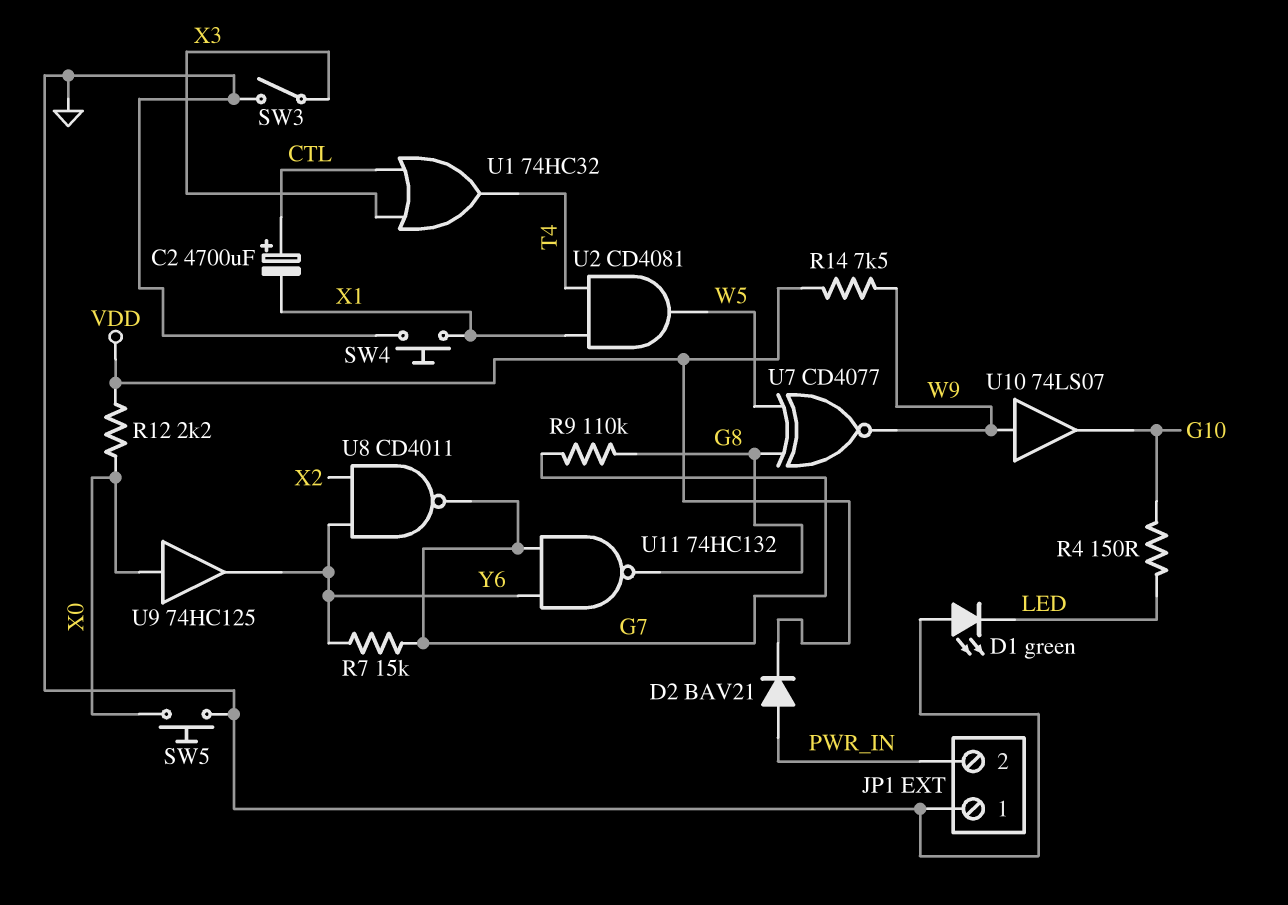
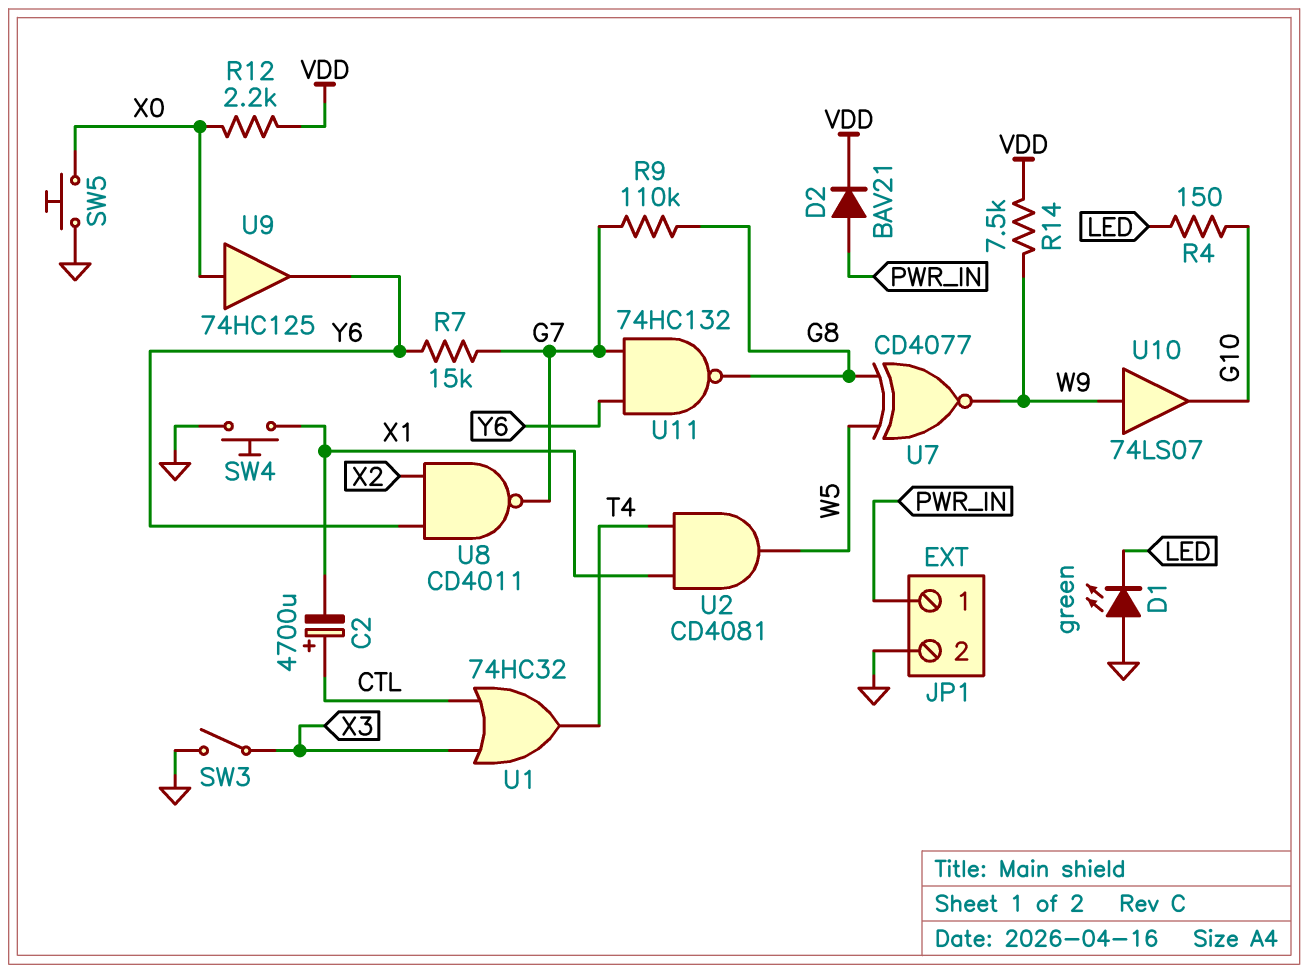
JP1 pin 1: GND -> PWR_IN
JP1 pin 2: PWR_IN -> GND

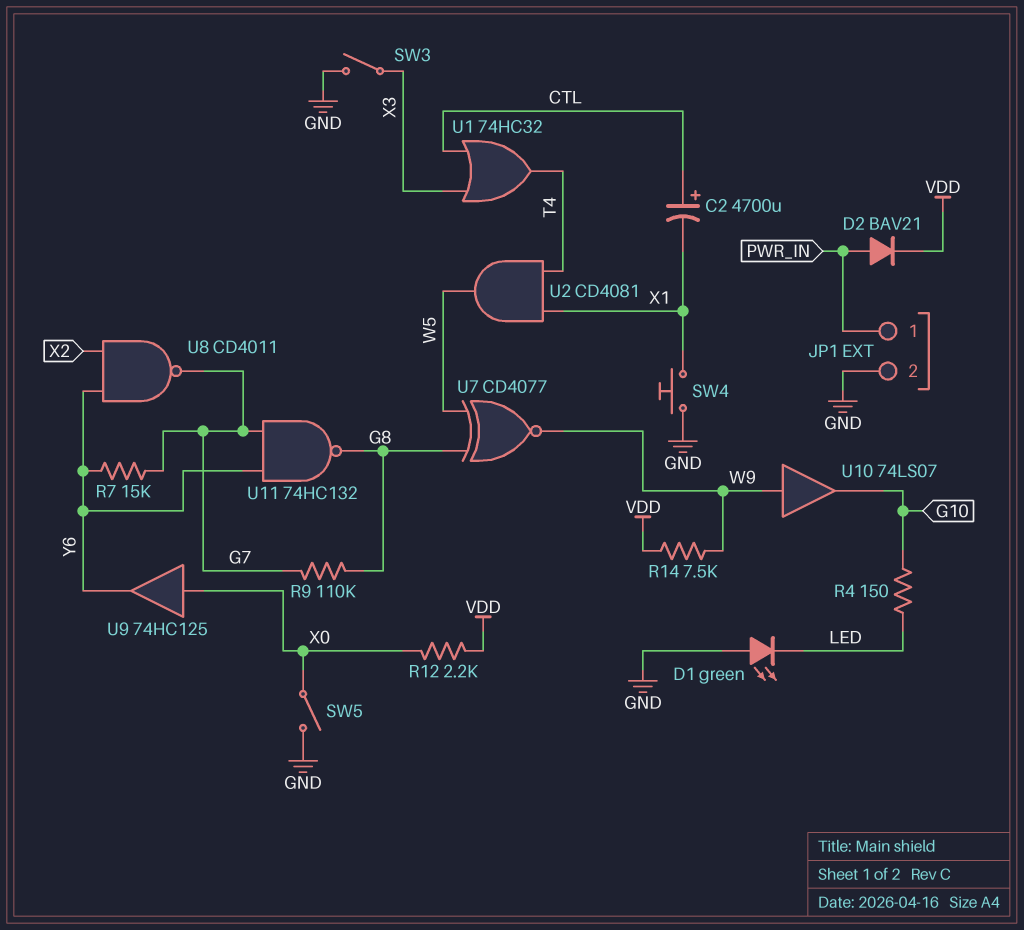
SW5: button (GND, X0) -> switch (GND, X0)

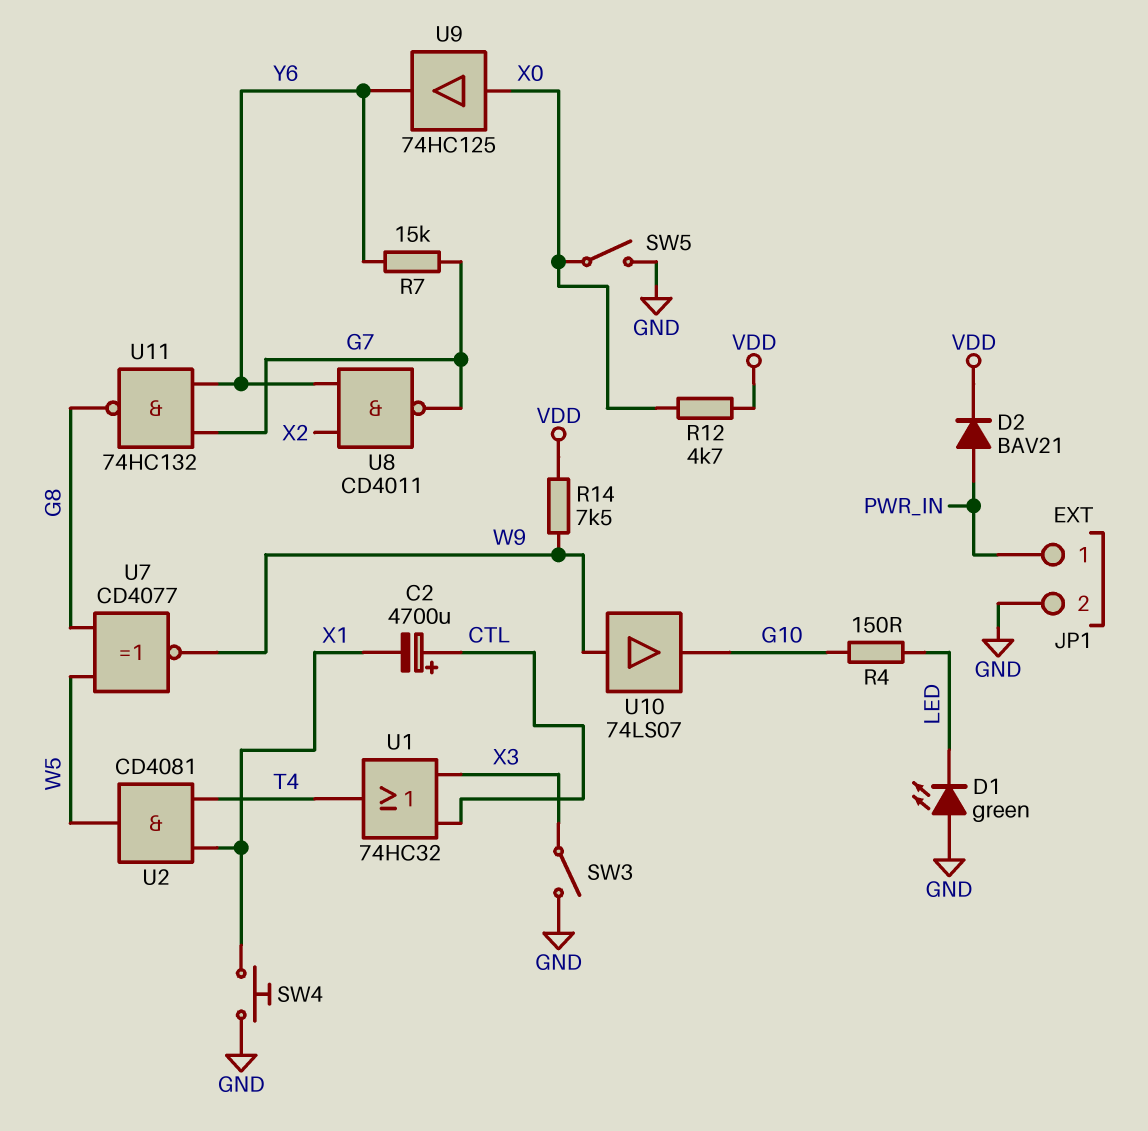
R9: 110k (G7, G8) -> none
R12: 2.2k (VDD, X0) -> 4.7k (VDD, X0)

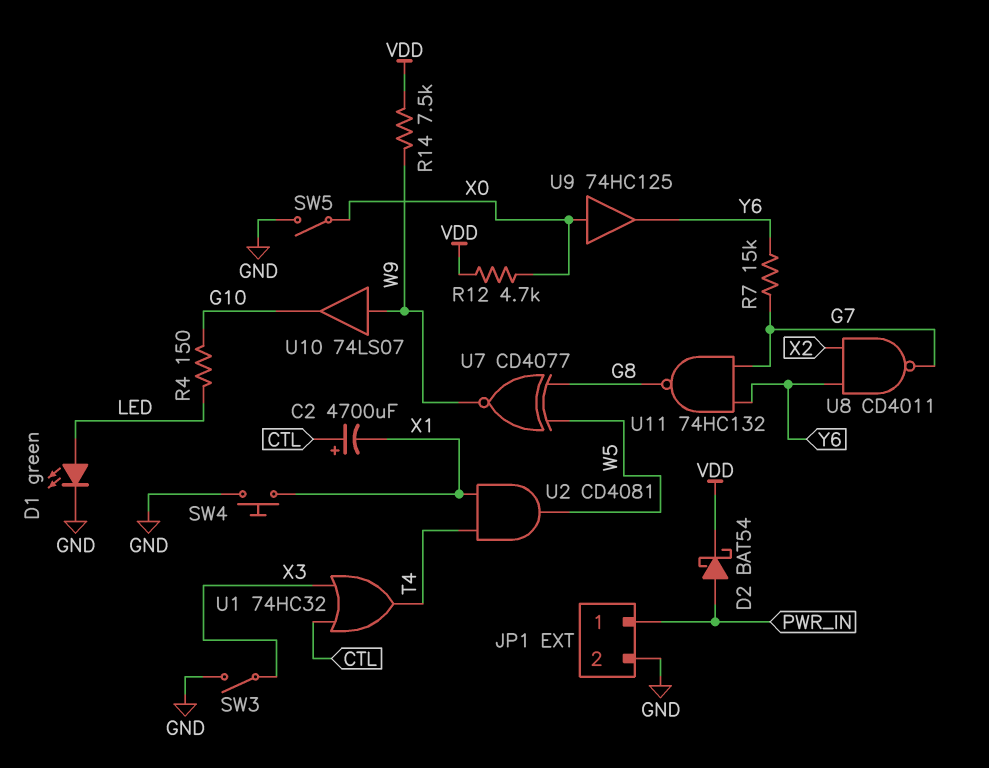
D1: LED green (A GND, K LED) -> LED green (A LED, K GND)
D2: diode BAV21 (A PWR_IN, K VDD) -> schottky BAT54 (A PWR_IN, K VDD)

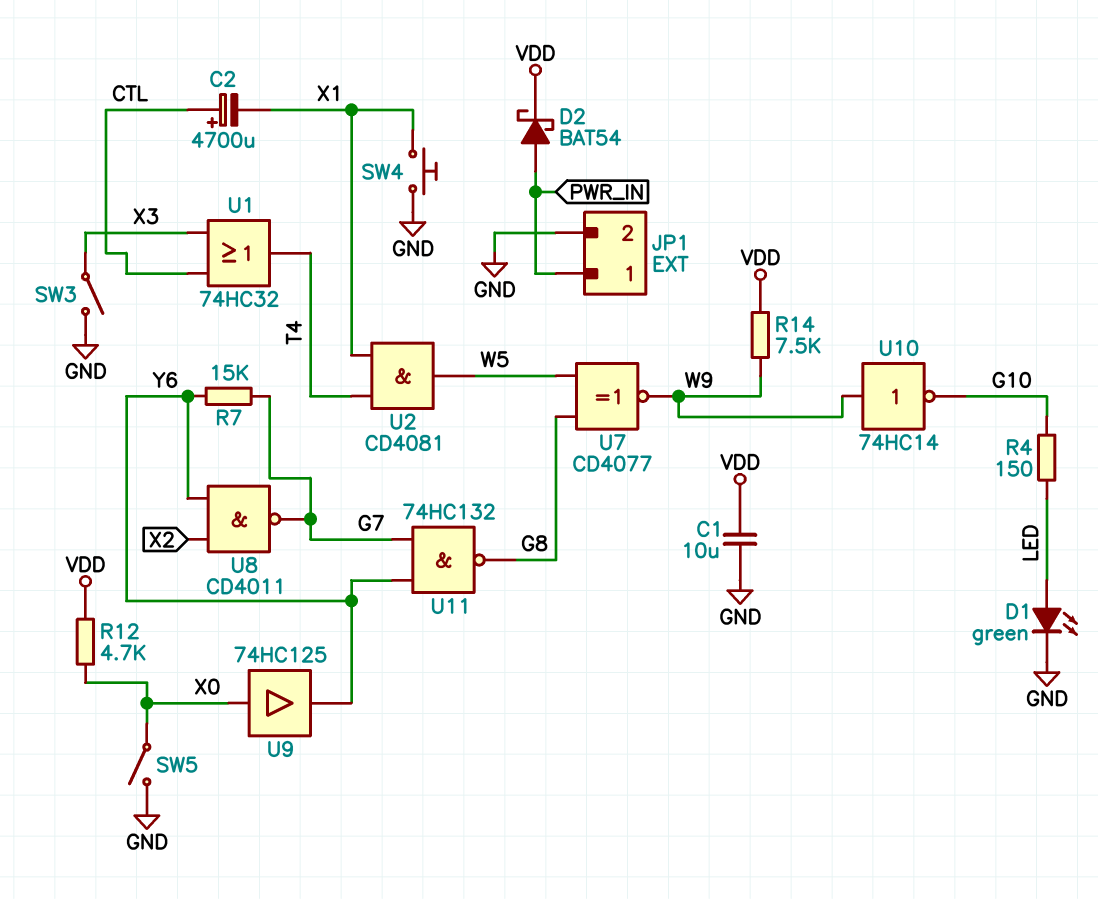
C1: none -> 10uF (GND, VDD)
U10: buffer 74LS07 (in W9, out G10) -> NOT 74HC14 (in W9, out G10)

